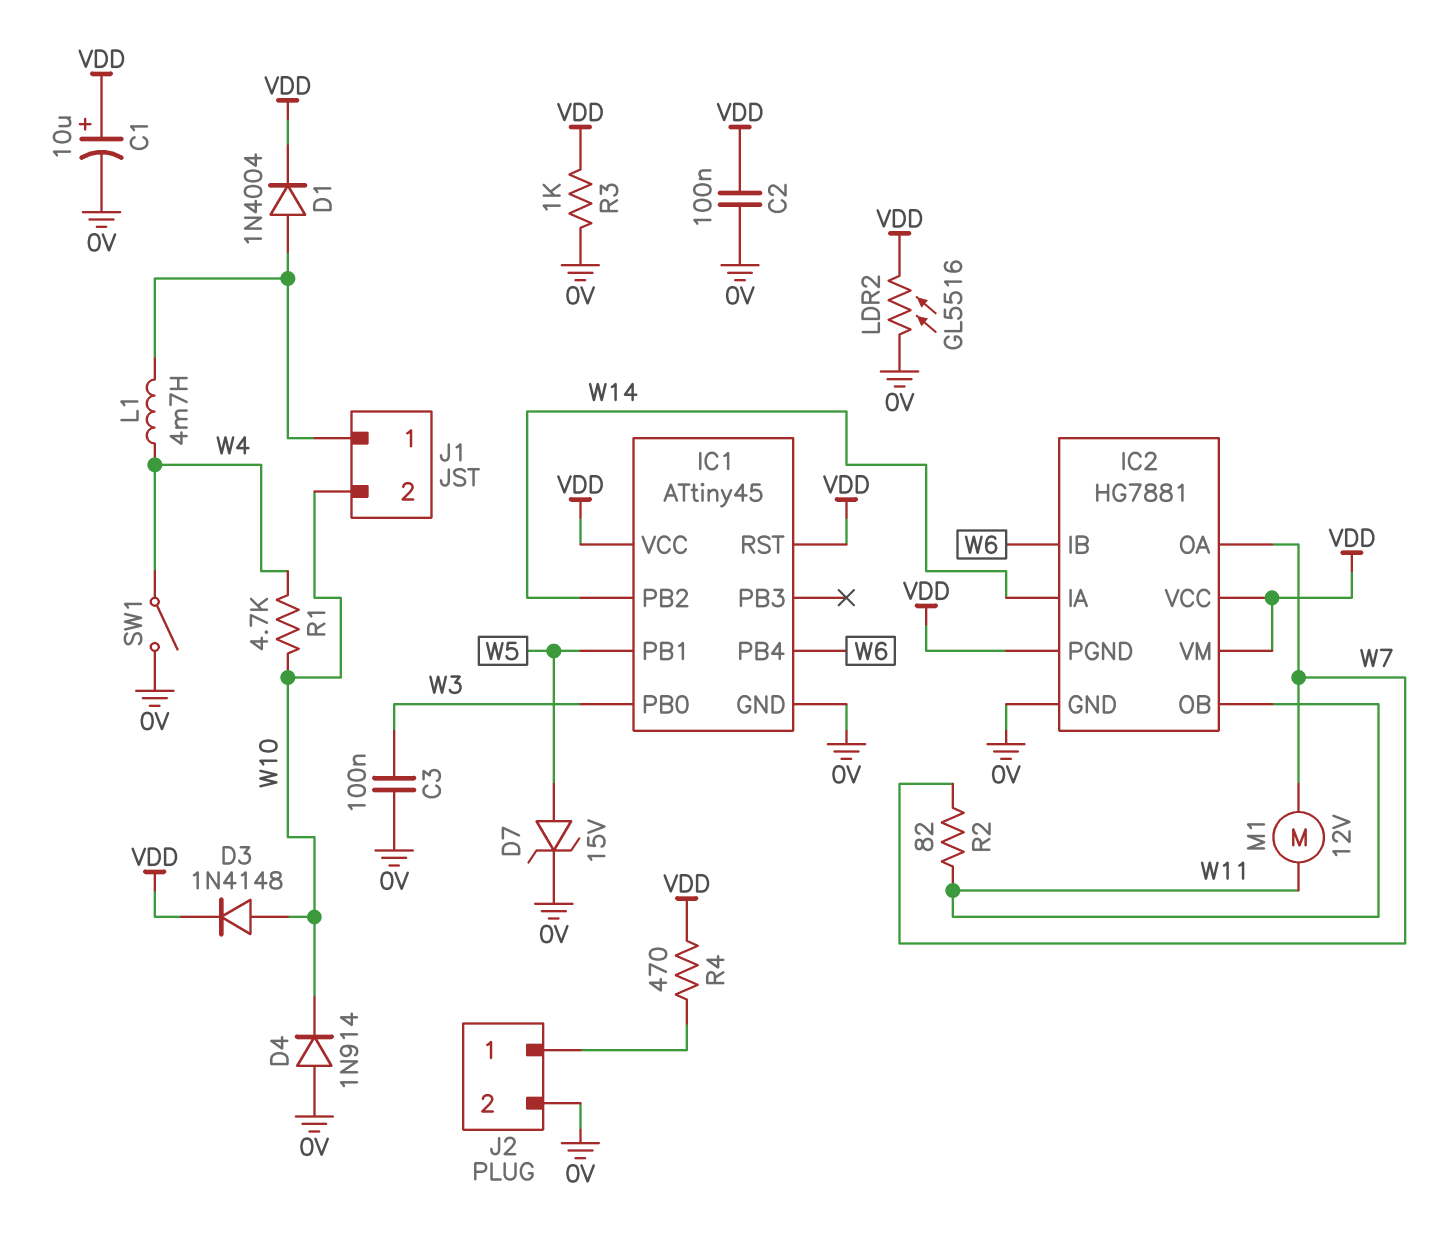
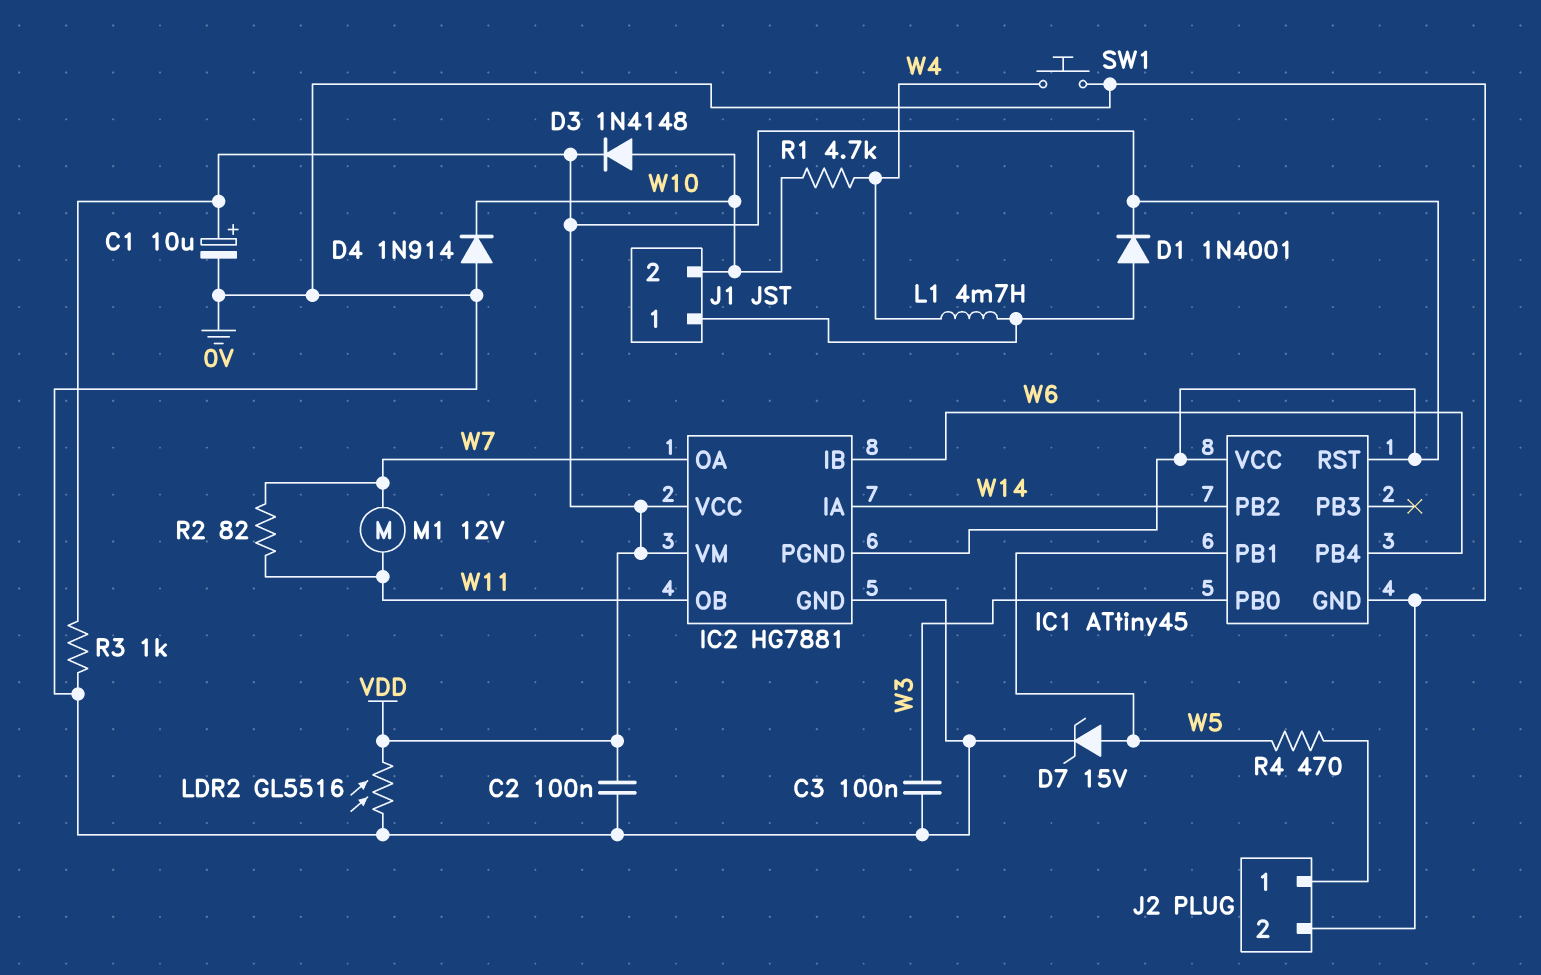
D1: diode 1N4004 (A J1/1, K VDD) -> diode 1N4001 (A J1/1, K VDD)
R4: 470 (J2/1, VDD) -> 470 (J2/1, W5)
SW1: switch (0V, W4) -> button (0V, W4)

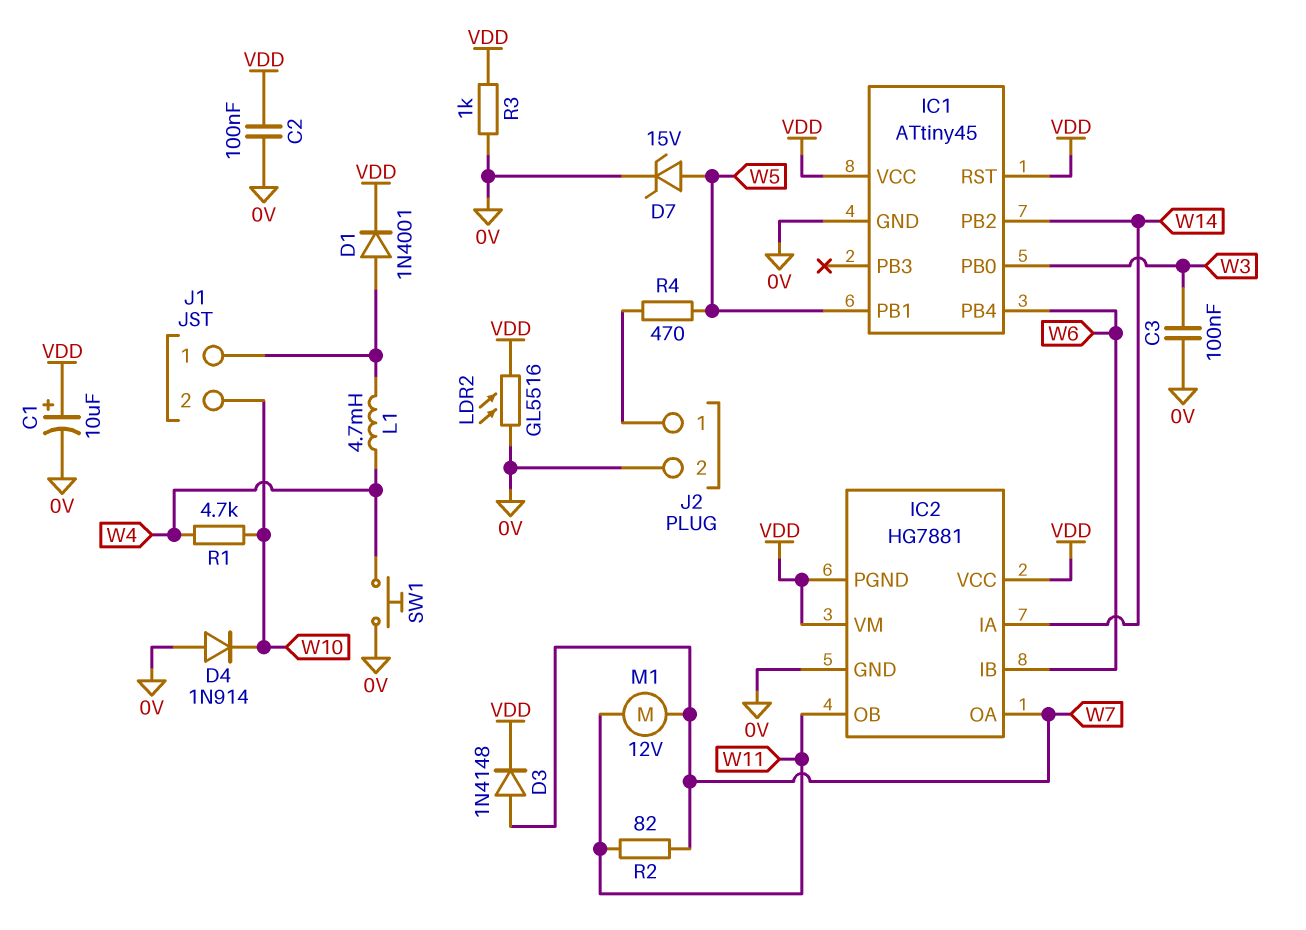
D3: diode 1N4148 (A W10, K VDD) -> diode 1N4148 (A W7, K VDD)

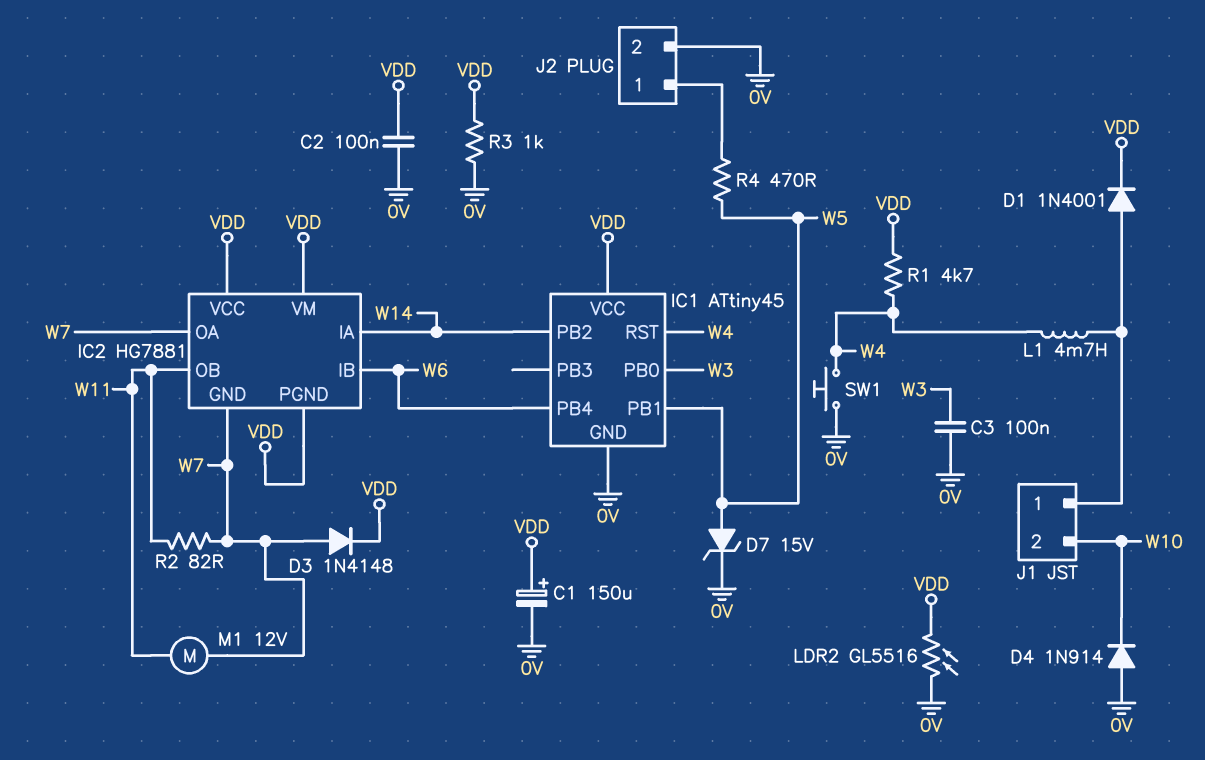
C1: 10uF (plus VDD, minus 0V) -> 150uF (plus VDD, minus 0V)
IC1 pin RST: VDD -> W4
IC2 pin GND: 0V -> W7
R1: 4.7k (W4, W10) -> 4.7k (VDD, W4)

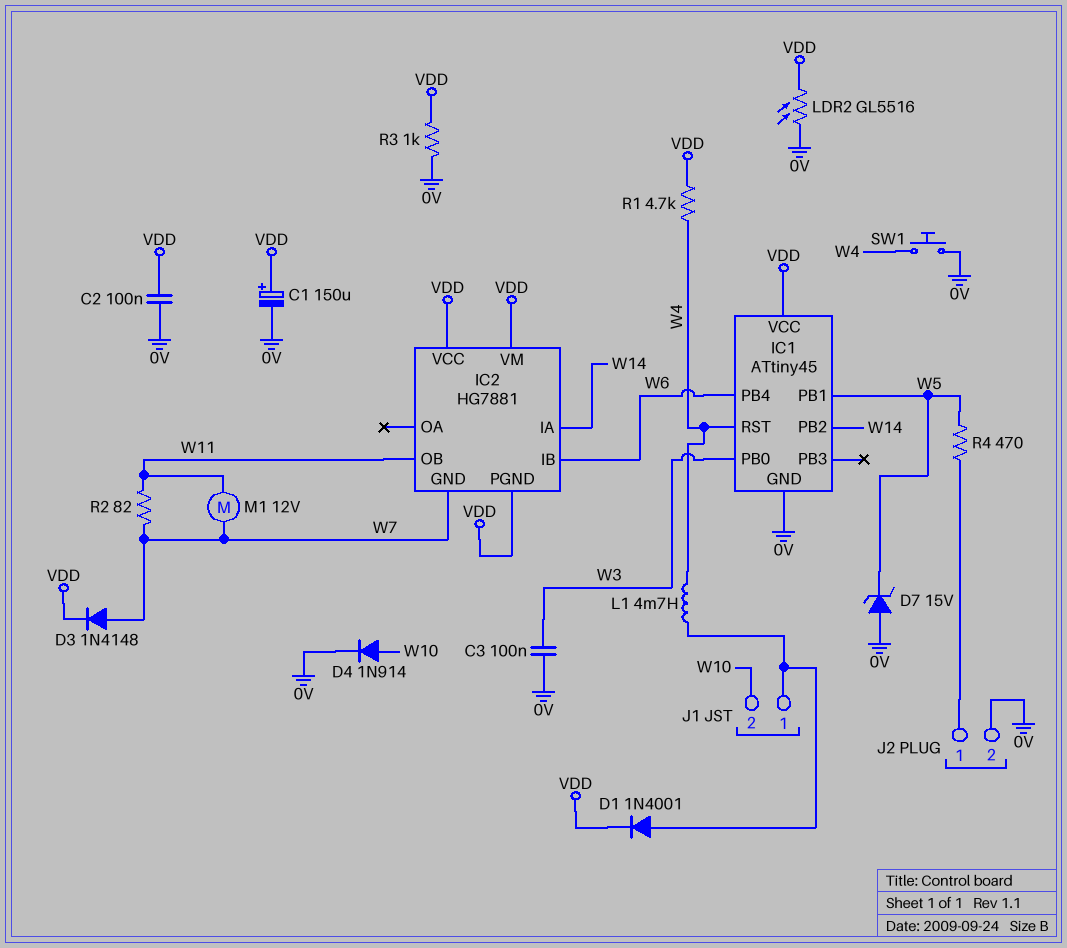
D4: diode 1N914 (A 0V, K W10) -> diode 1N914 (A W10, K 0V)
D7: zener 15V (A W5, K 0V) -> zener 15V (A 0V, K W5)
IC2 pin OA: W7 -> none

